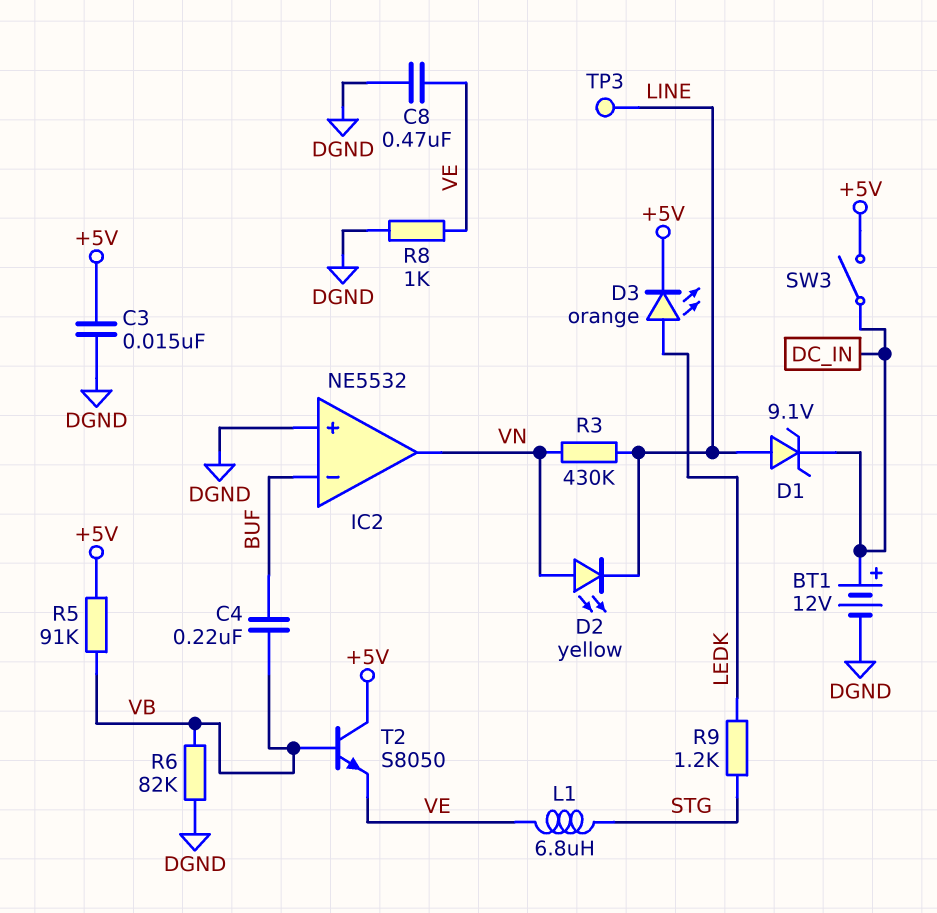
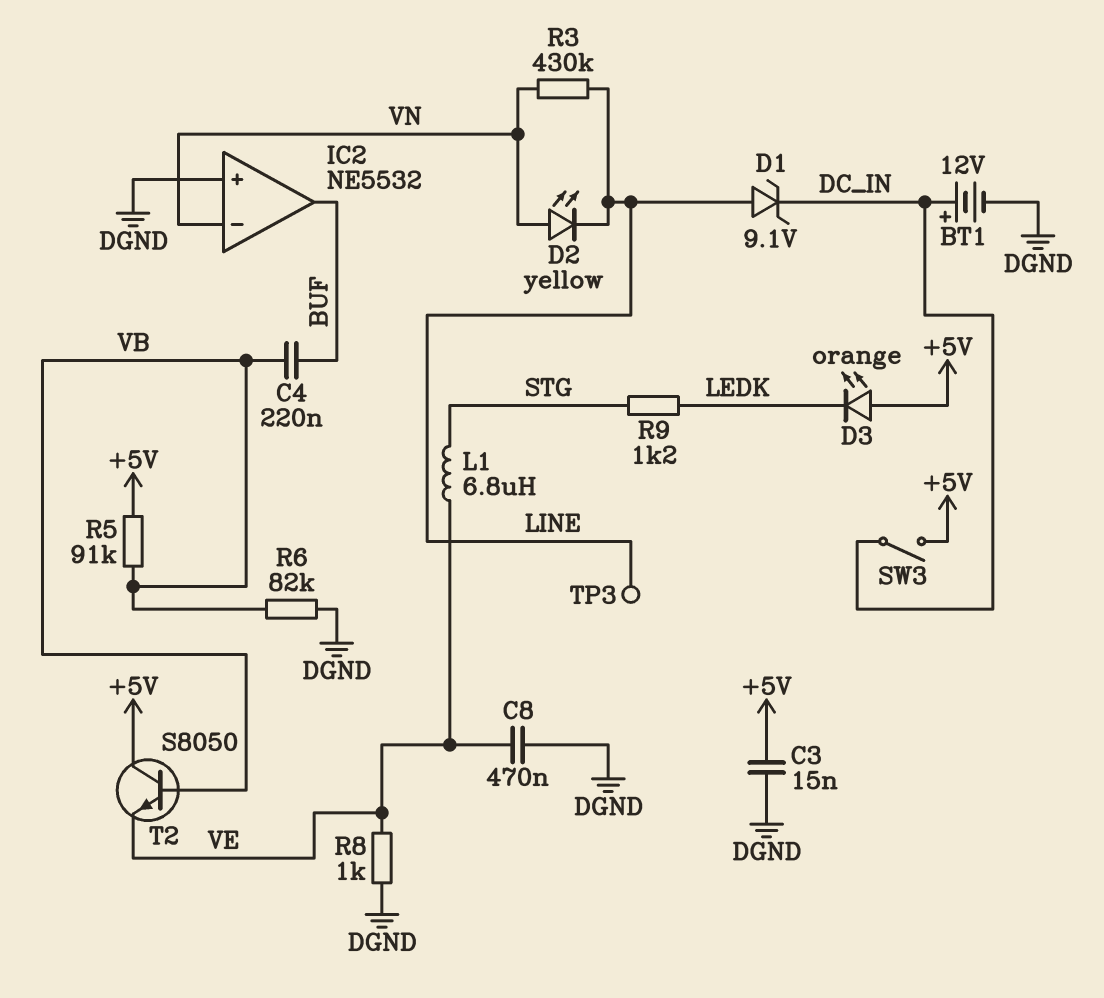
D3: LED orange (A LEDK, K +5V) -> LED orange (A +5V, K LEDK)
IC2 pin in-: BUF -> VN
IC2 pin out: VN -> BUF

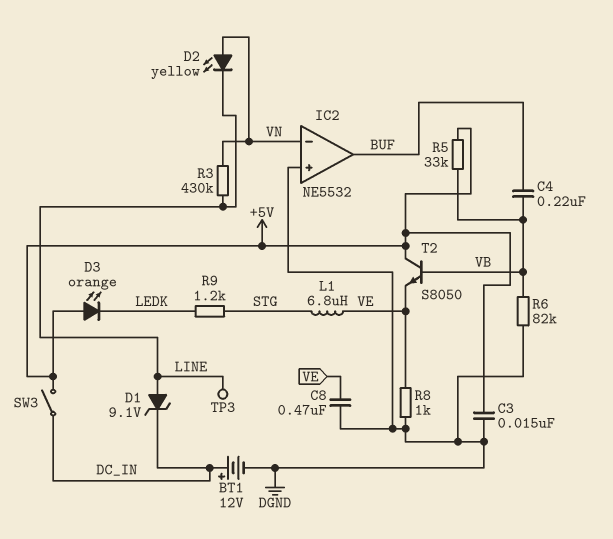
R5: 91k (+5V, VB) -> 33k (+5V, VB)

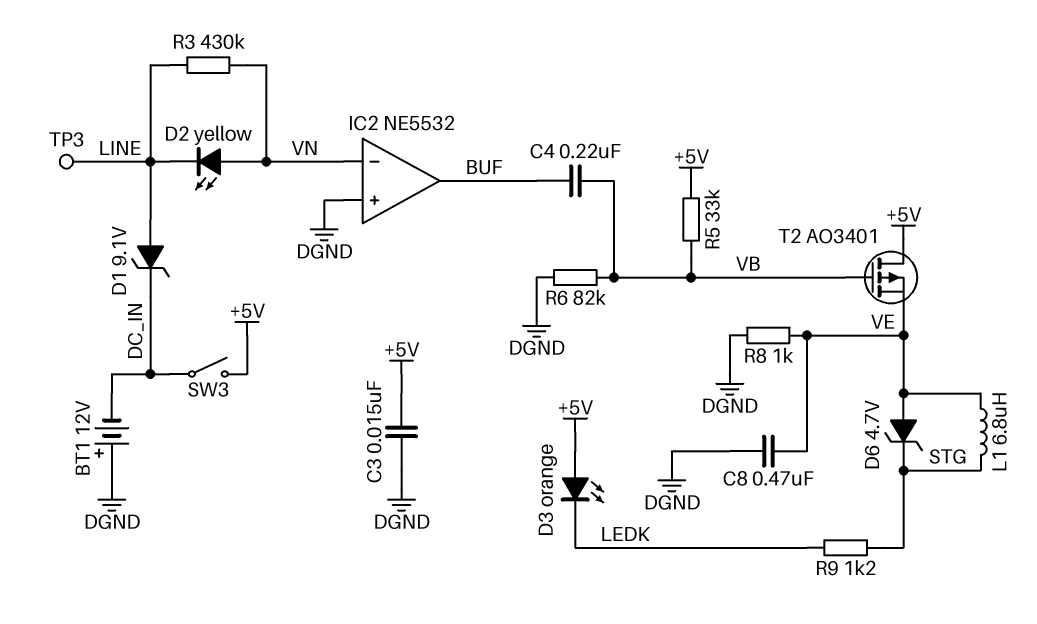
BT1: 12V (plus DC_IN, minus DGND) -> 12V (plus DGND, minus DC_IN)
D6: none -> zener 4.7V (A VE, K STG)
T2: NPN S8050 (B VB, C +5V, E VE) -> PMOS AO3401 (G VB, D +5V, S VE)

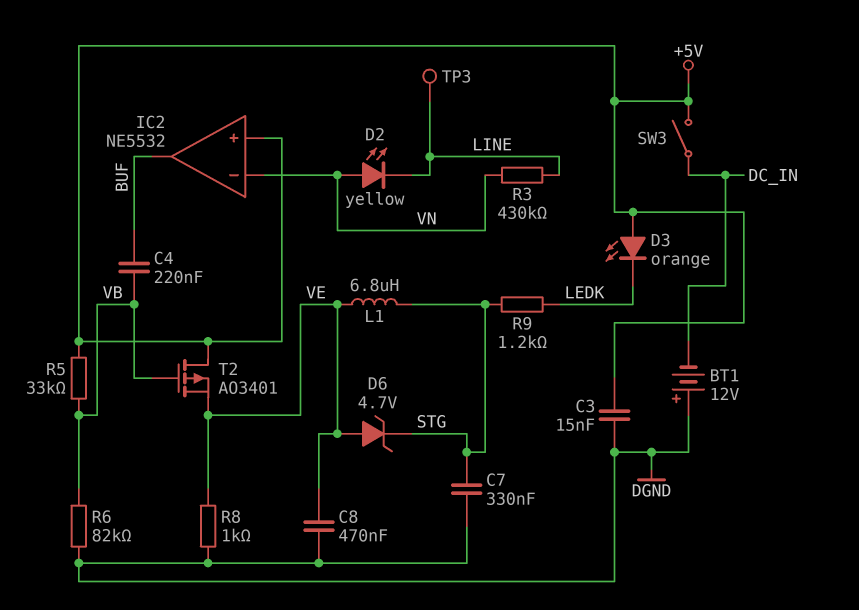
C7: none -> 330nF (DGND, STG)
D1: zener 9.1V (A LINE, K DC_IN) -> none
IC2 pin in+: DGND -> +5V

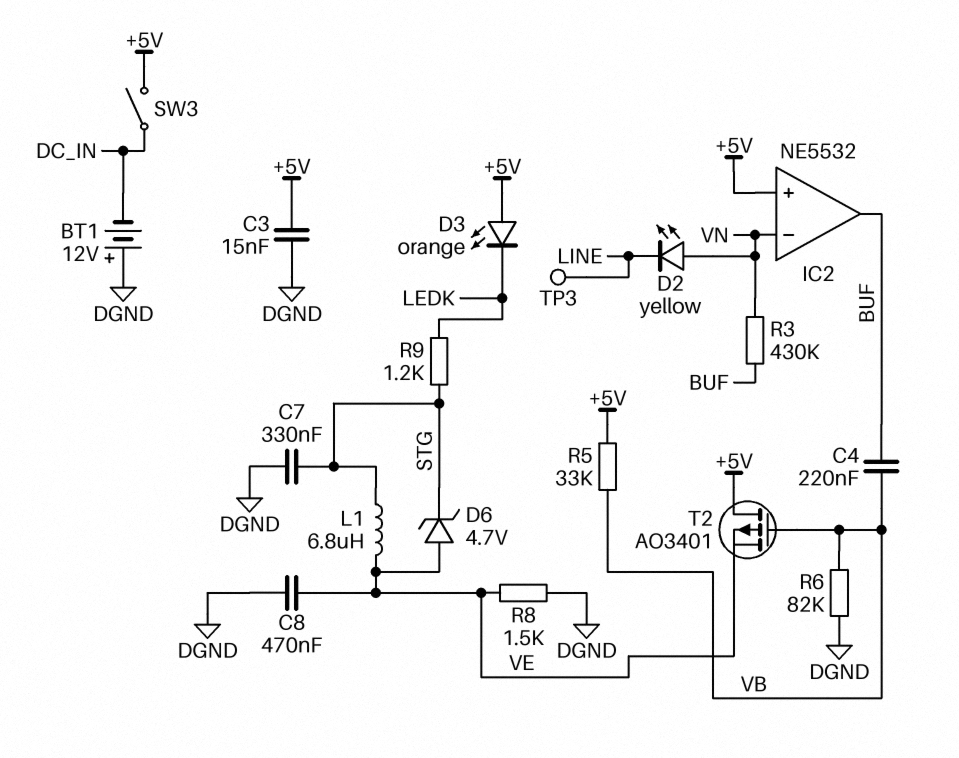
R3: 430k (LINE, VN) -> 430k (BUF, VN)
R8: 1k (DGND, VE) -> 1.5k (DGND, VE)

